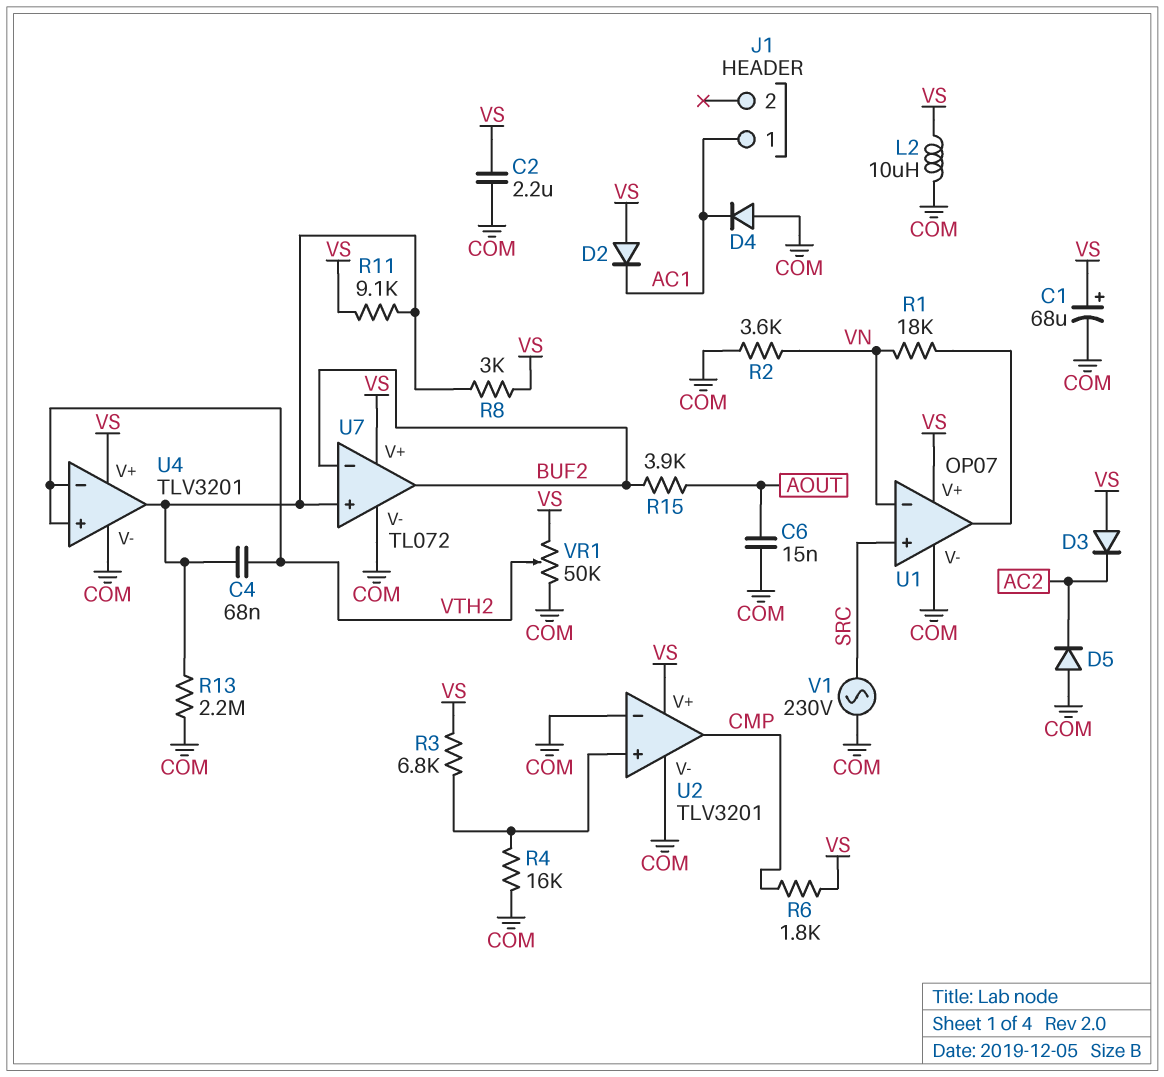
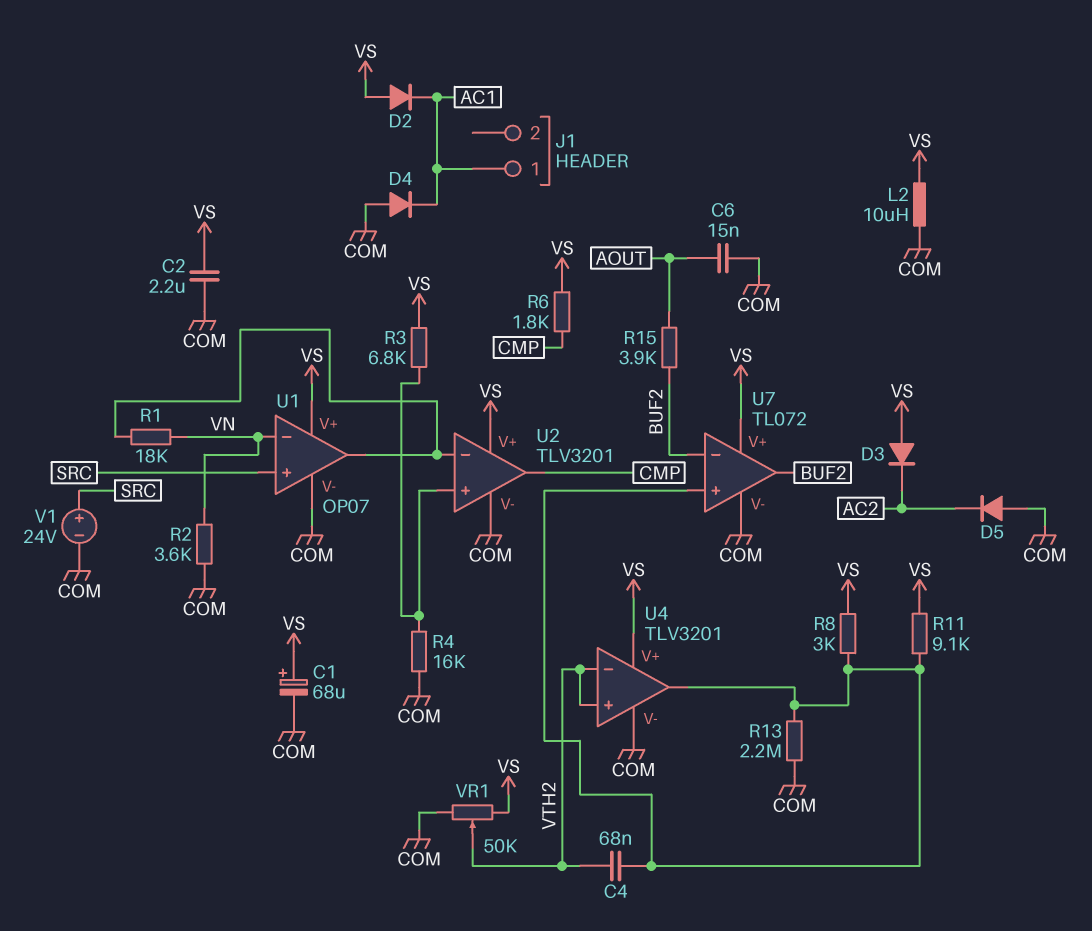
U2 pin in-: COM -> U1/out
V1: AC 230V (COM, SRC) -> 24V (plus SRC, minus COM)

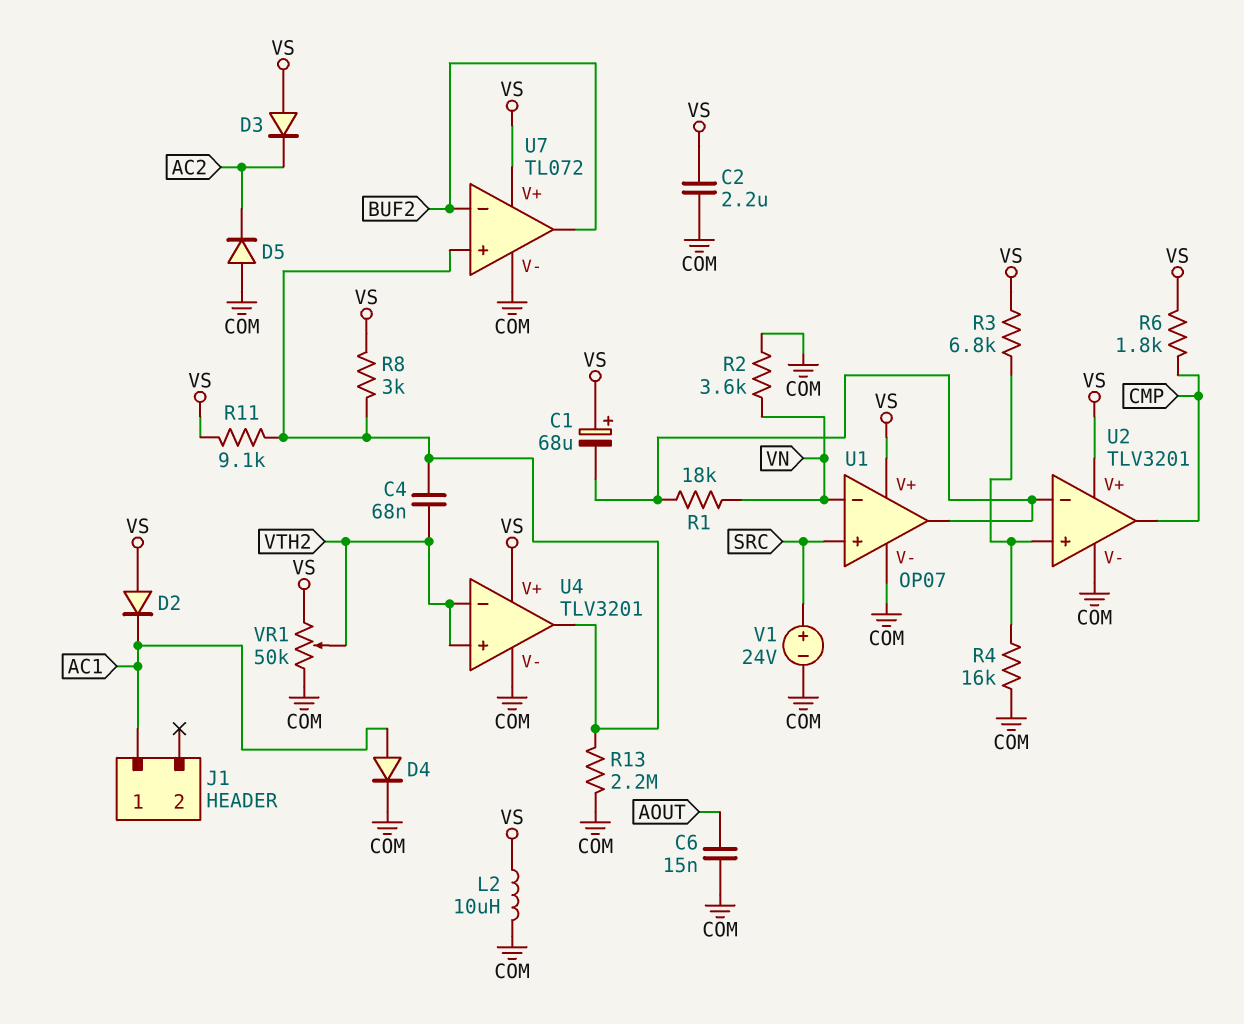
C1: 68uF (plus VS, minus COM) -> 68uF (plus VS, minus U1/out)
D4: diode (A COM, K AC1) -> diode (A AC1, K COM)
R15: 3.9k (AOUT, BUF2) -> none

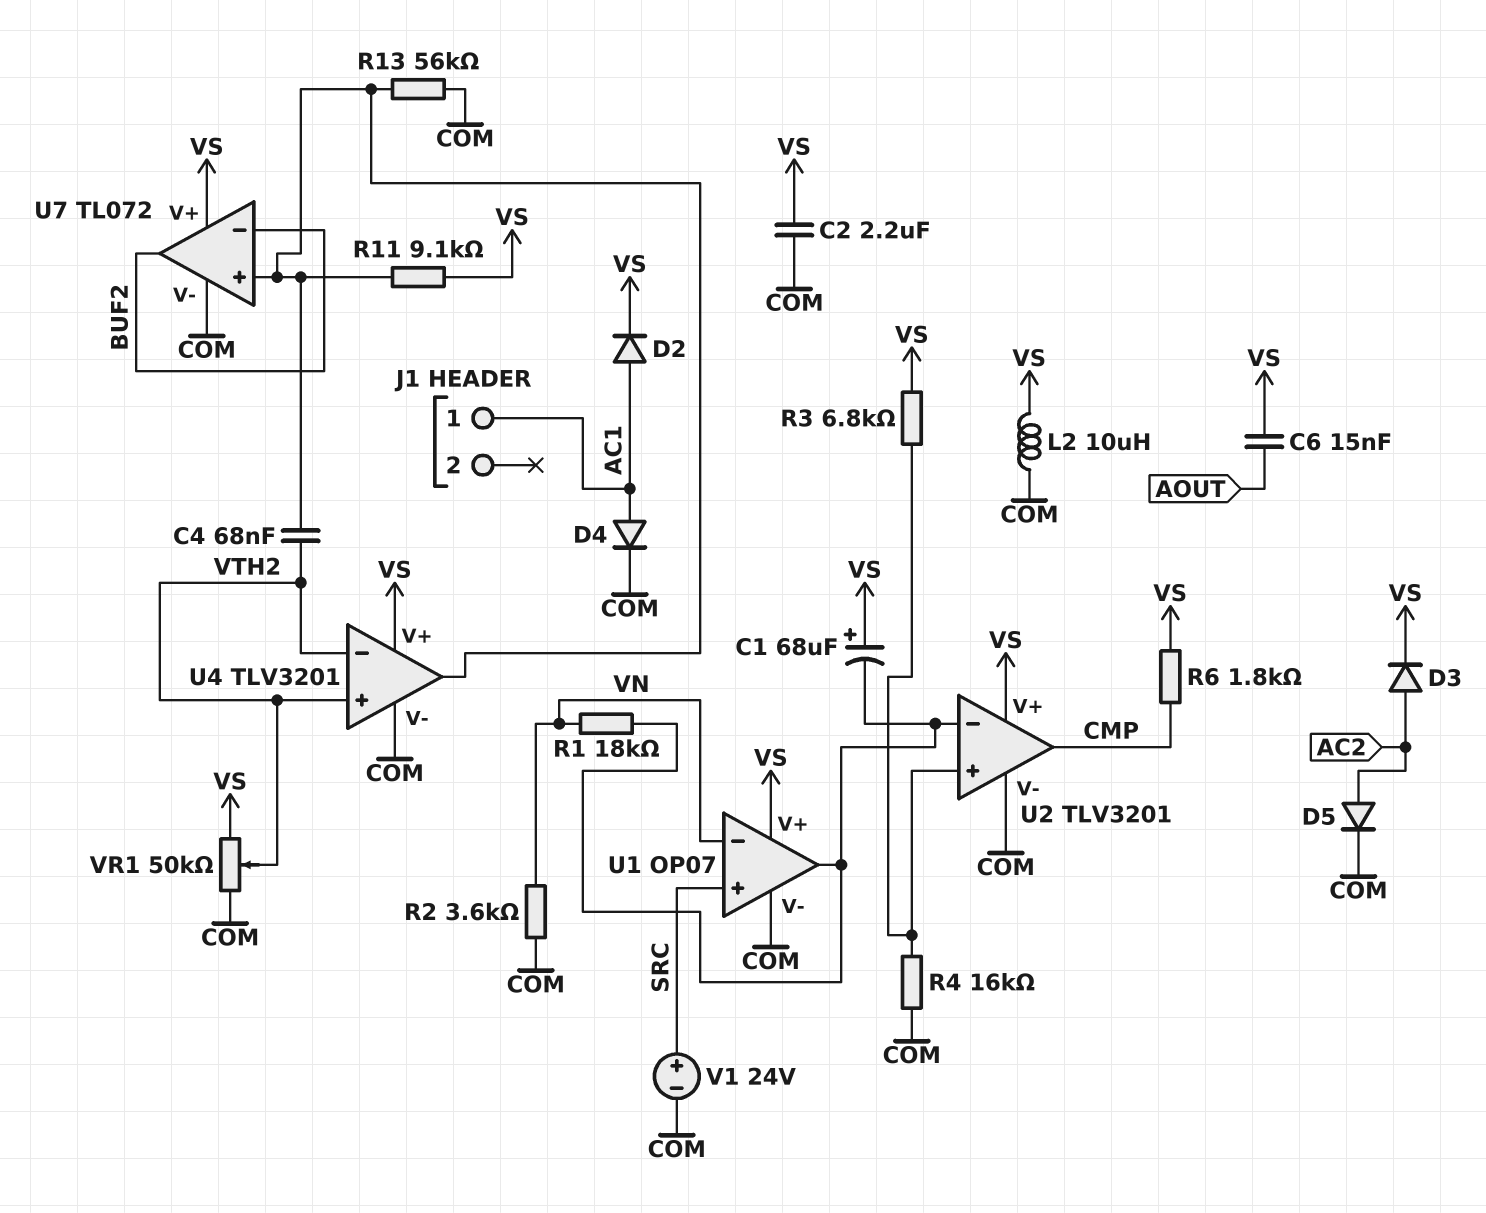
C6: 15nF (AOUT, COM) -> 15nF (AOUT, VS)
D2: diode (A VS, K AC1) -> diode (A AC1, K VS)
D3: diode (A VS, K AC2) -> diode (A AC2, K VS)
D5: diode (A COM, K AC2) -> diode (A AC2, K COM)
R8: 3k (U4/out, VS) -> none
R13: 2.2M (COM, U4/out) -> 56k (COM, U4/out)

